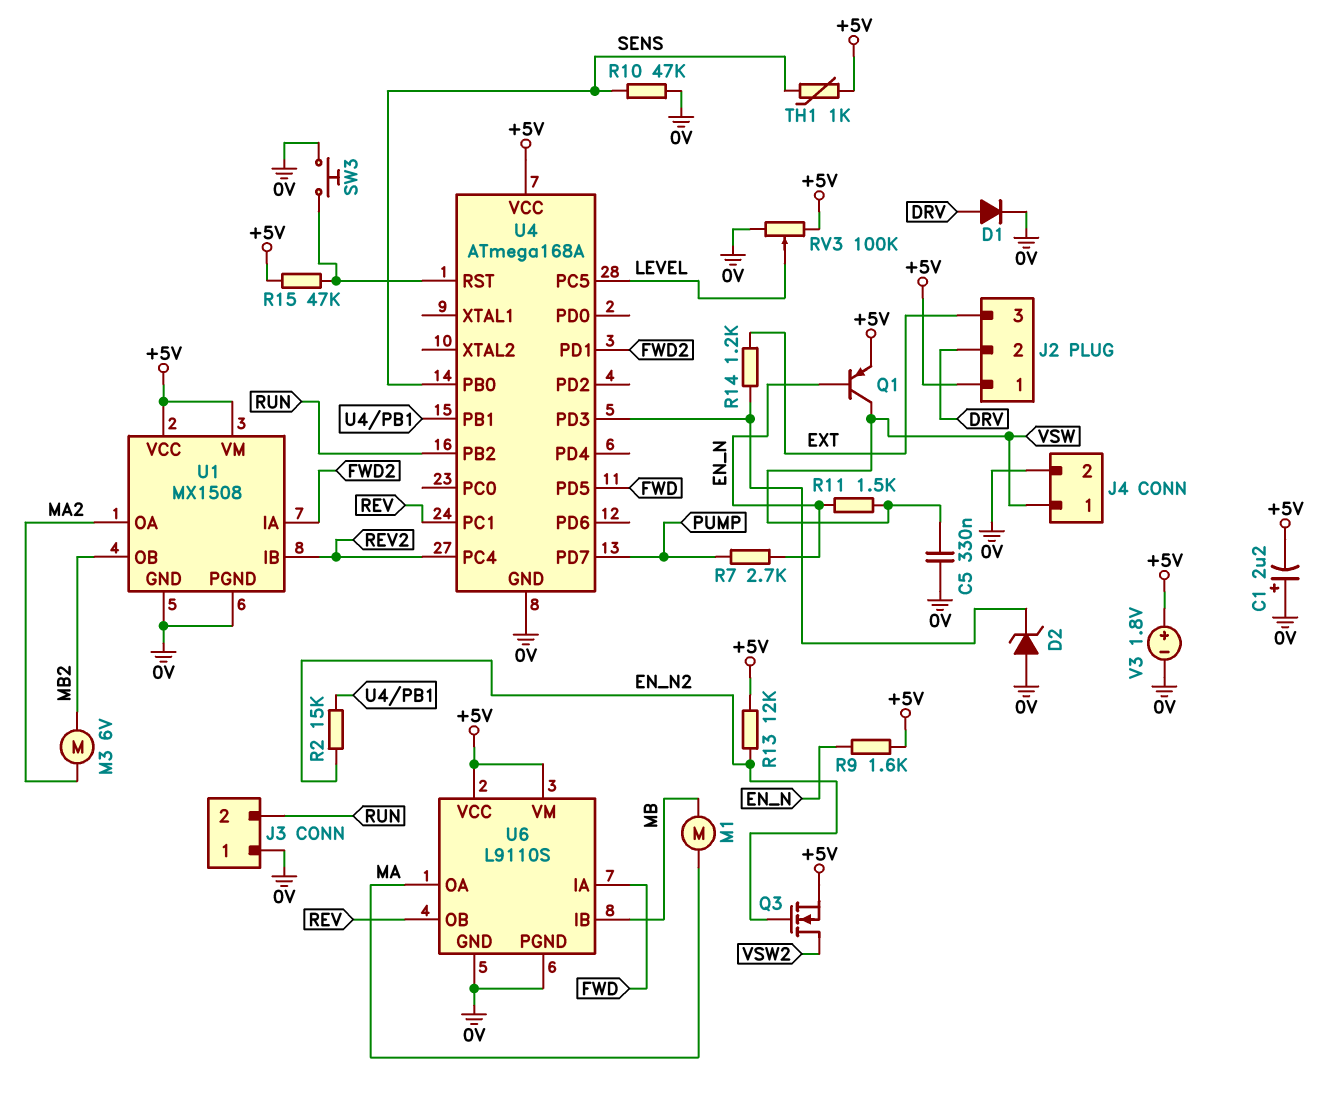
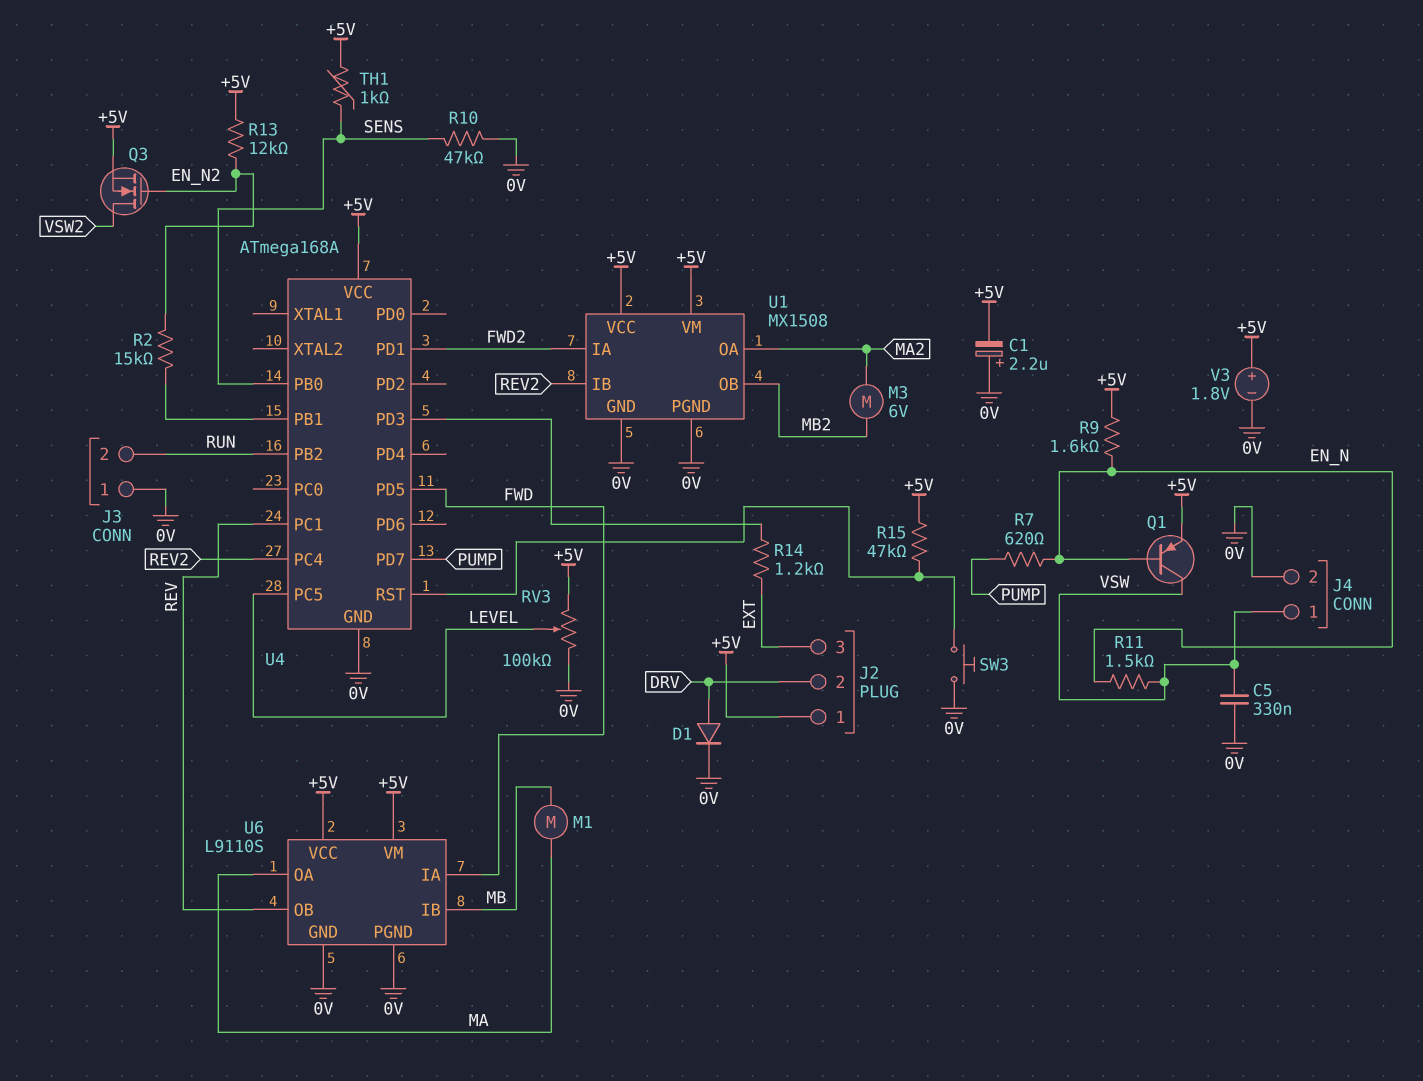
D2: zener (A 0V, K U4/PD3) -> none
R7: 2.7k (EN_N, PUMP) -> 620 (EN_N, PUMP)

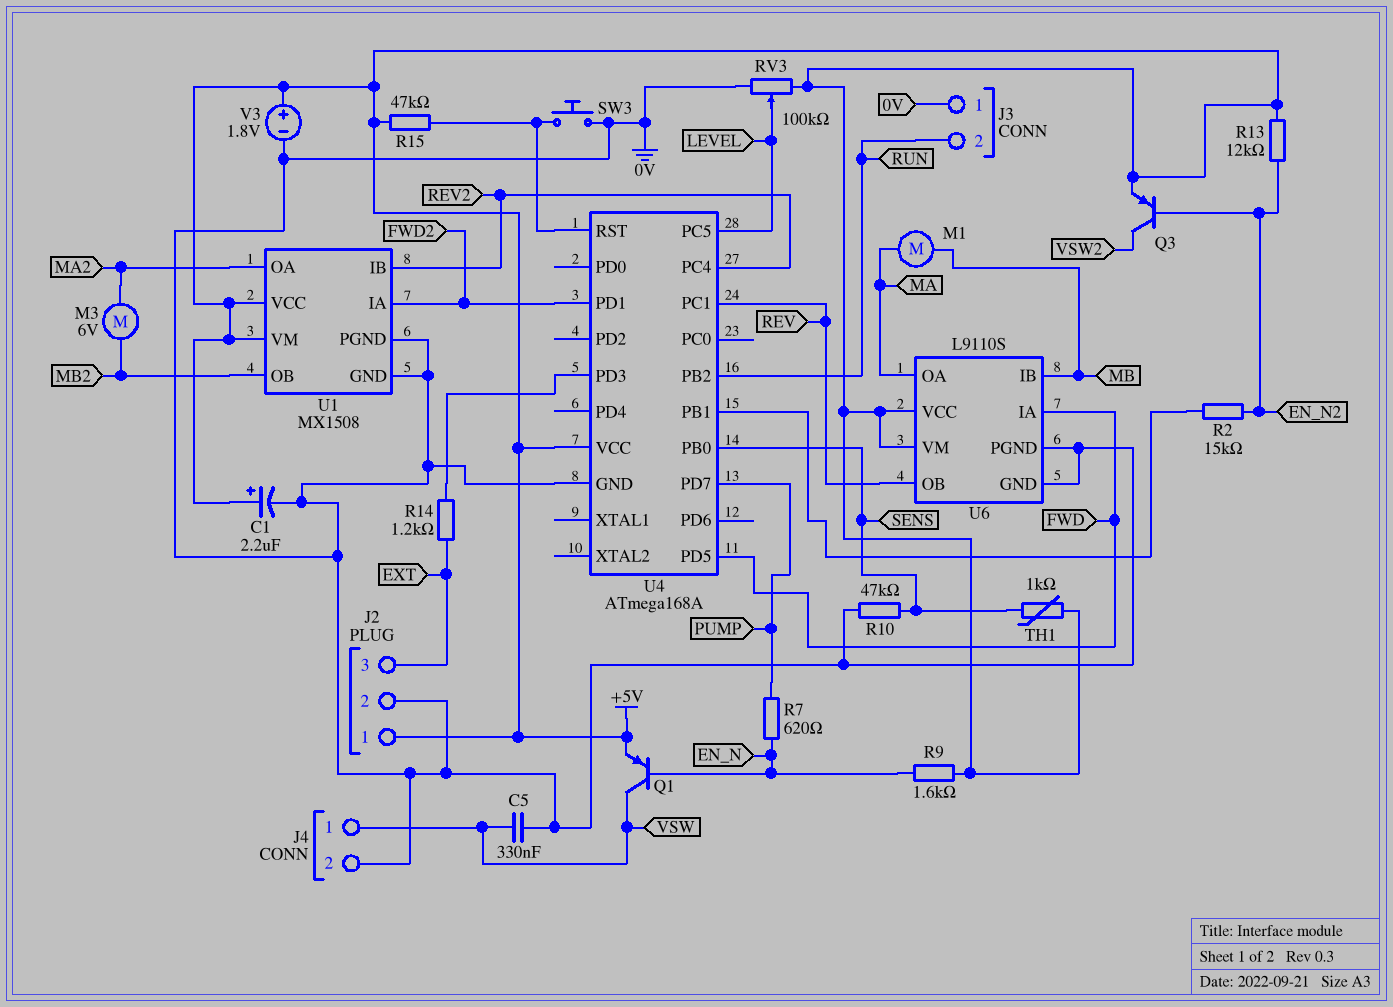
C1: 2.2uF (plus 0V, minus +5V) -> 2.2uF (plus +5V, minus 0V)
D1: diode (A DRV, K 0V) -> none
J2 pin 2: DRV -> 0V
Q3: NMOS (G EN_N2, D VSW2, S +5V) -> PNP (B EN_N2, C VSW2, E +5V)
R11: 1.5k (EN_N, VSW) -> none

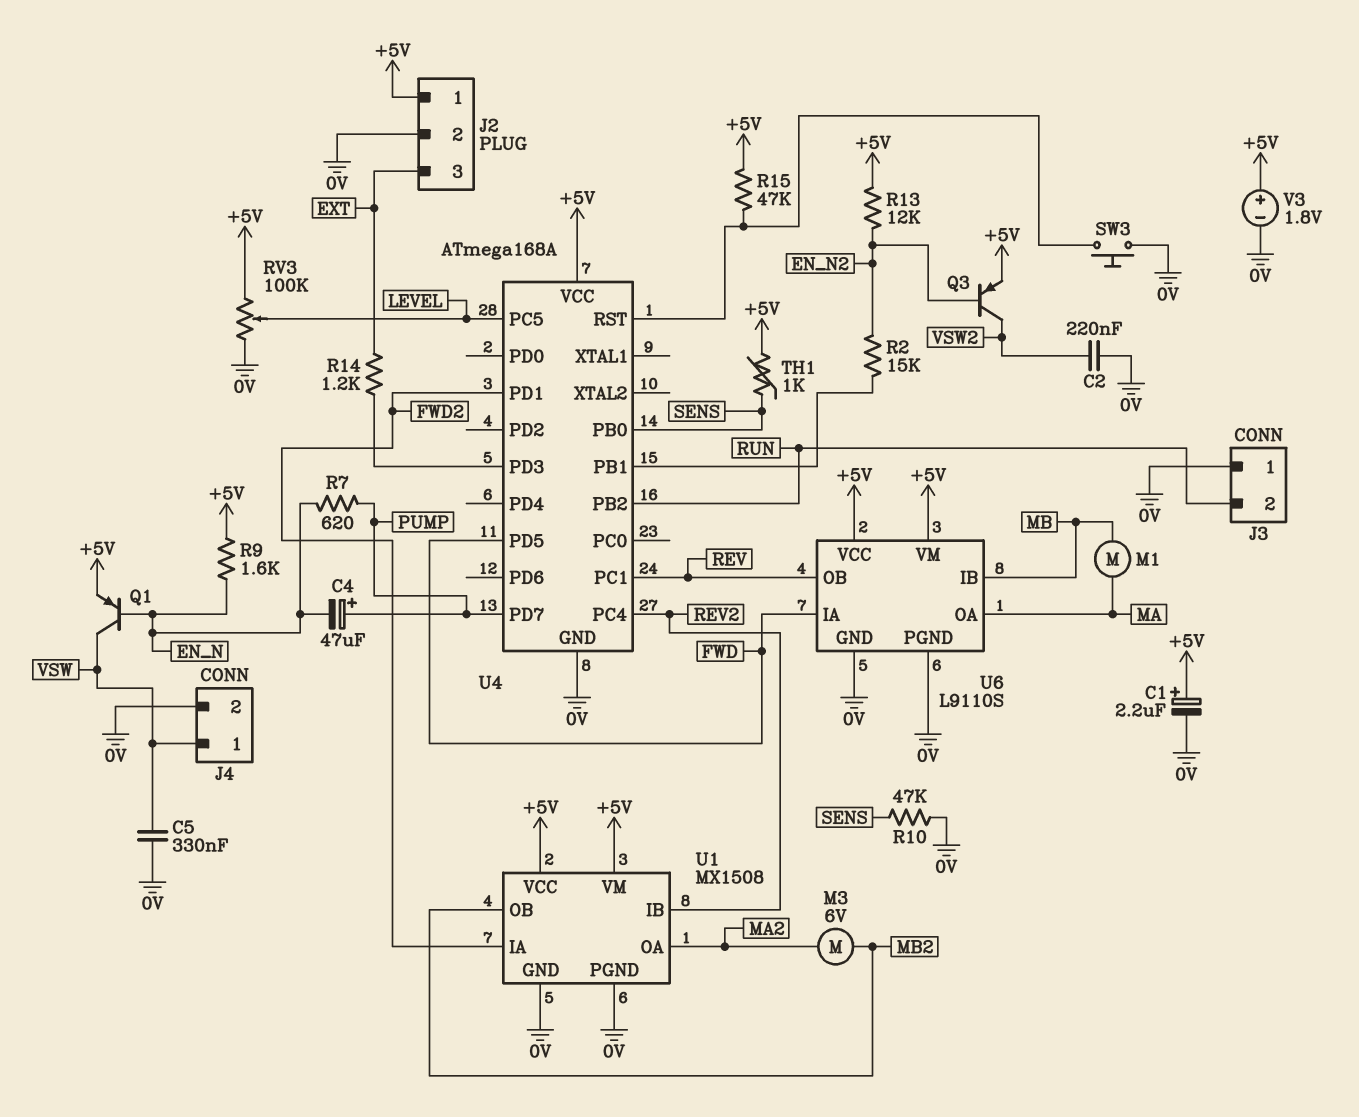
C2: none -> 220nF (0V, VSW2)
C4: none -> 47uF (plus PUMP, minus EN_N)

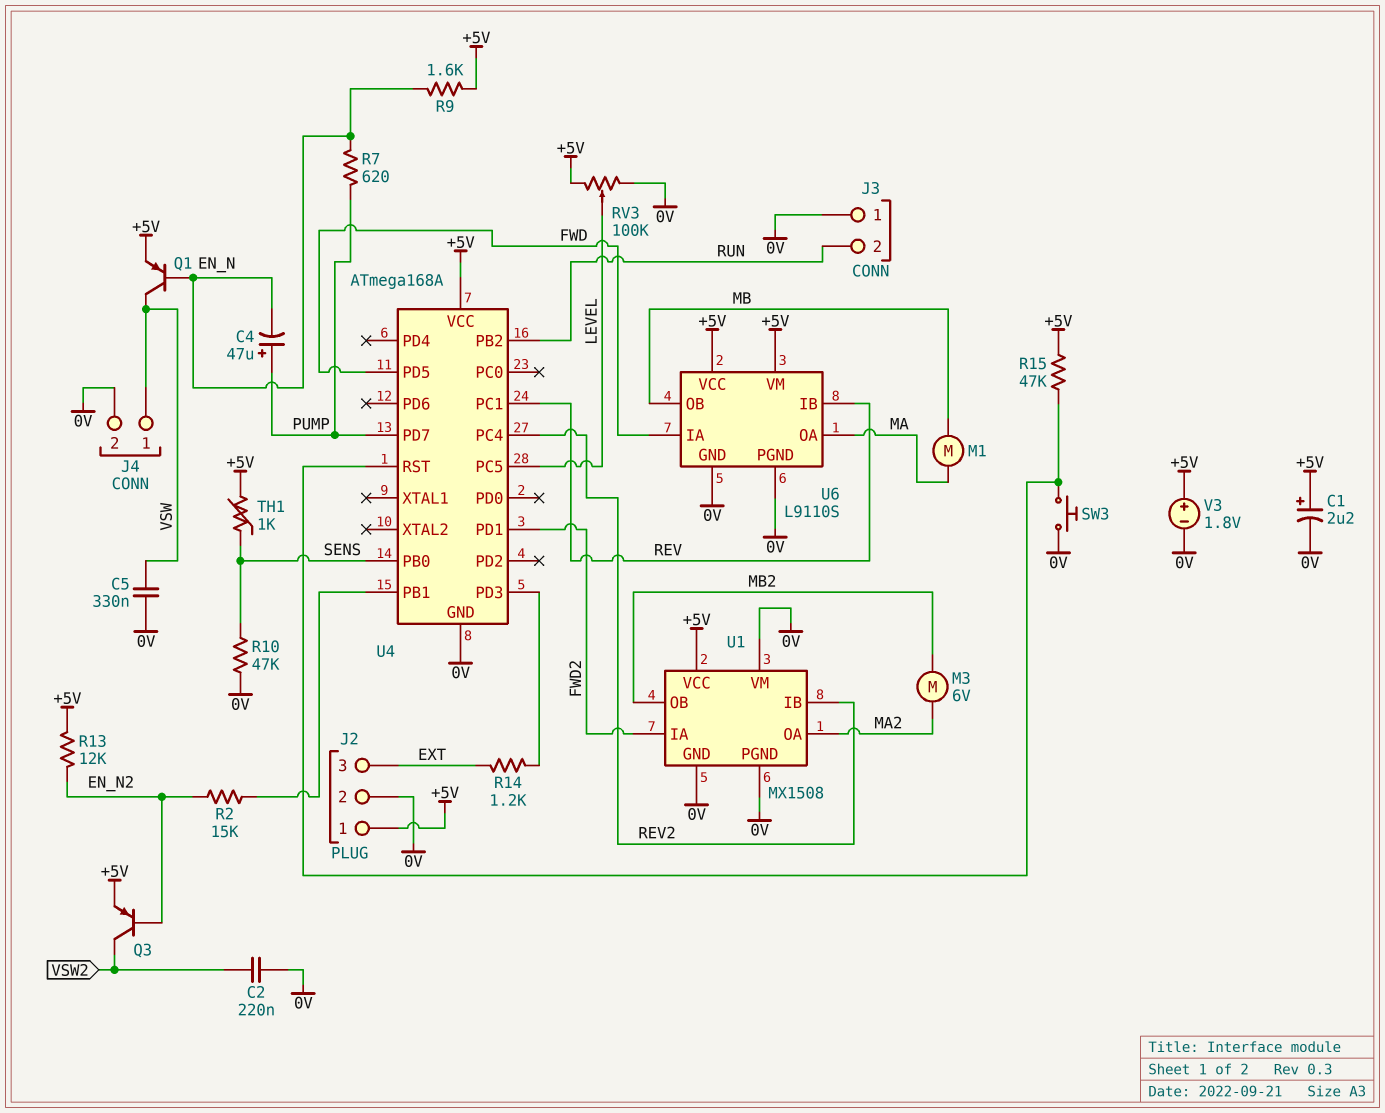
U1 pin VM: +5V -> 0V
U6 pin IB: MB -> REV
U6 pin OB: REV -> MB

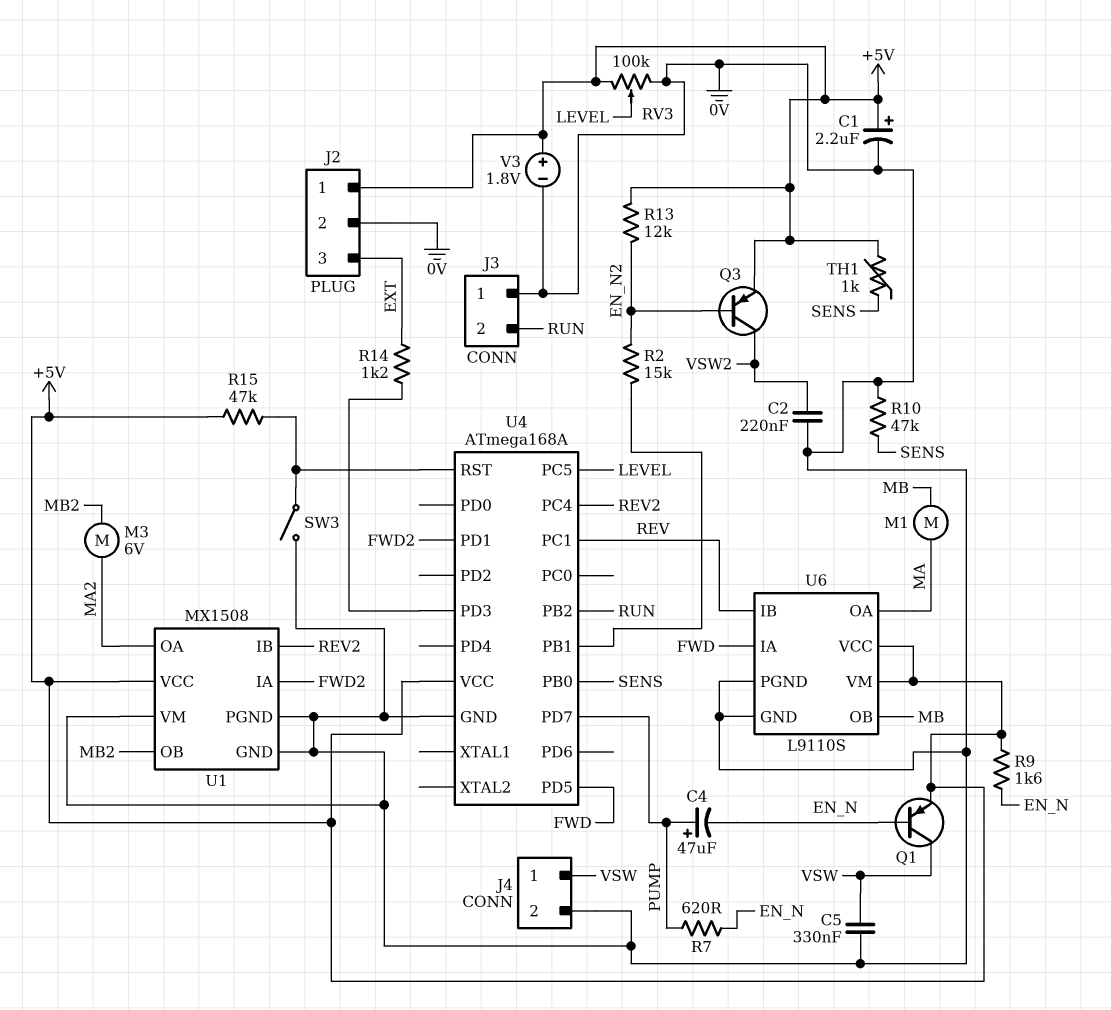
SW3: button (0V, U4/RST) -> switch (0V, U4/RST)

